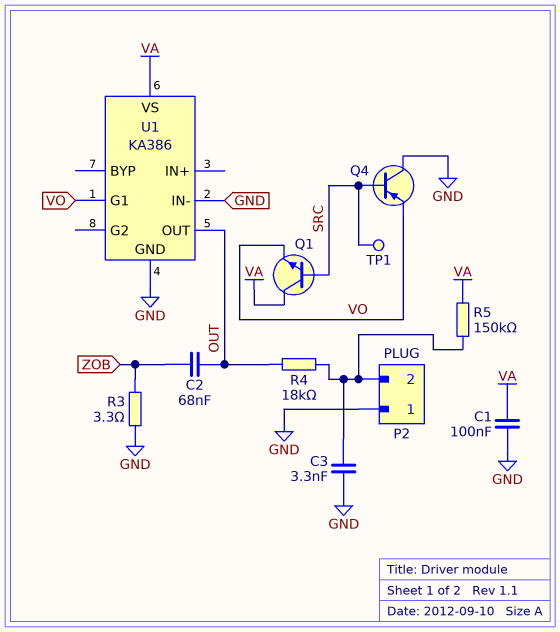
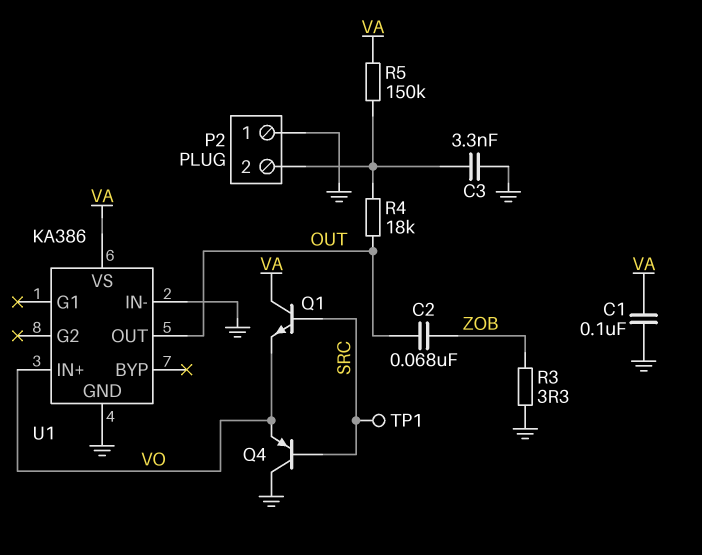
U1 pin G1: VO -> none
U1 pin IN+: none -> VO

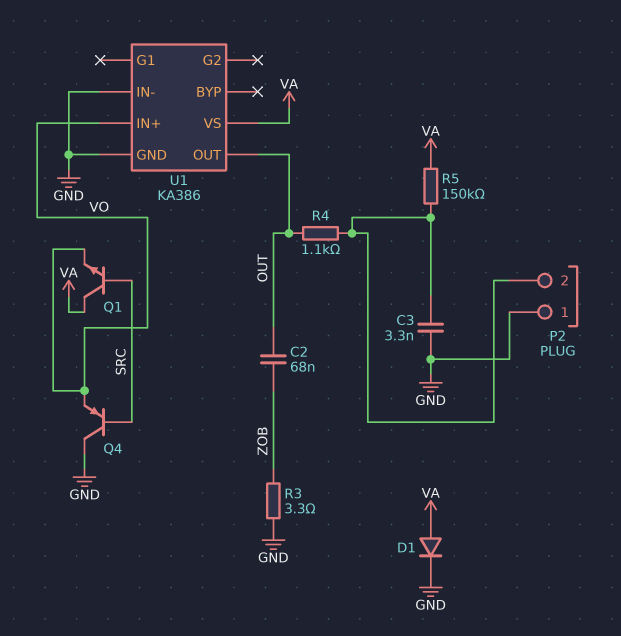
C1: 100nF (GND, VA) -> none
D1: none -> diode (A VA, K GND)
R4: 18k (OUT, P2/2) -> 1.1k (OUT, P2/2)
TP1: test point (SRC) -> none

